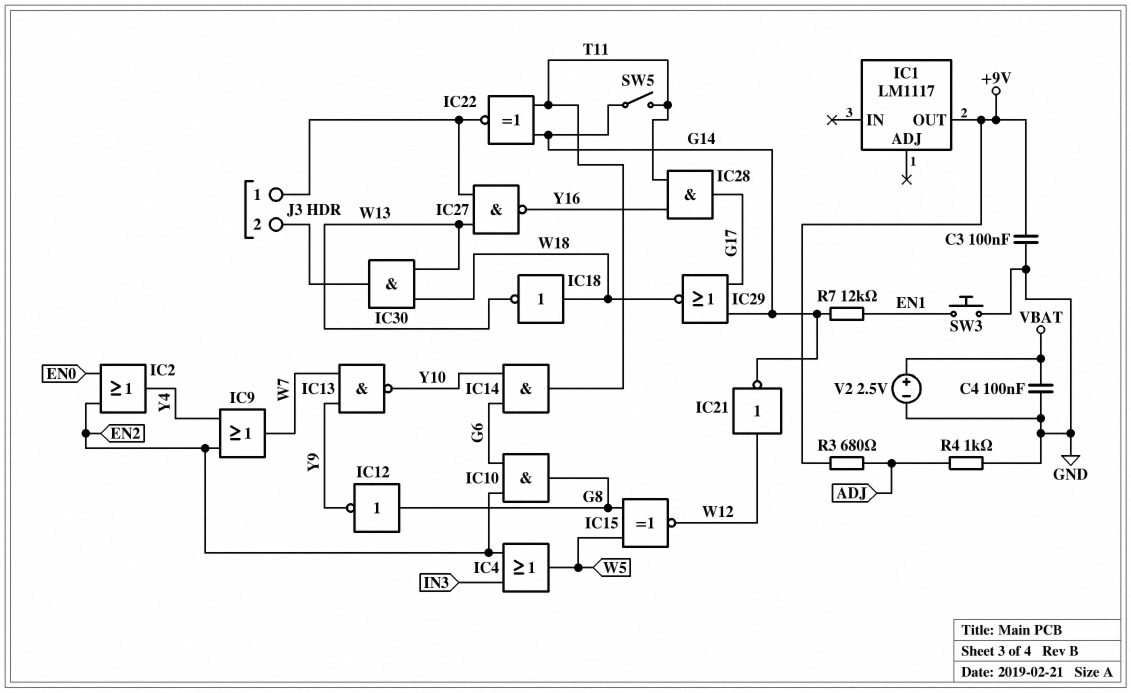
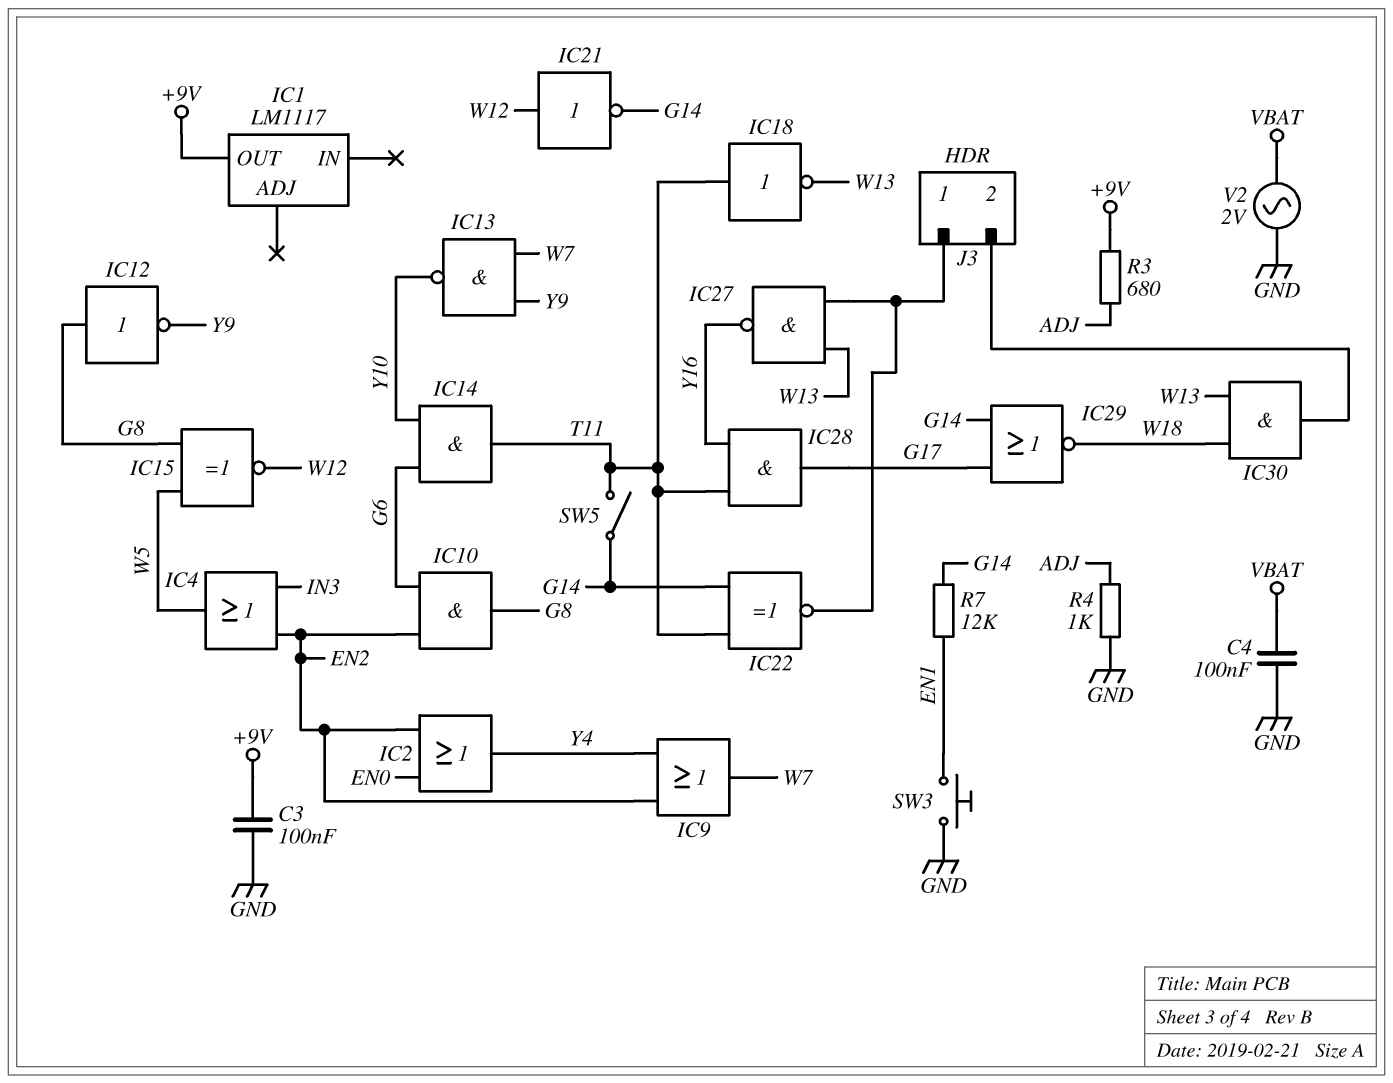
IC18: NOT (in W18, out W13) -> NOT (in T11, out W13)
V2: 2.5V (plus VBAT, minus GND) -> AC 2V (GND, VBAT)

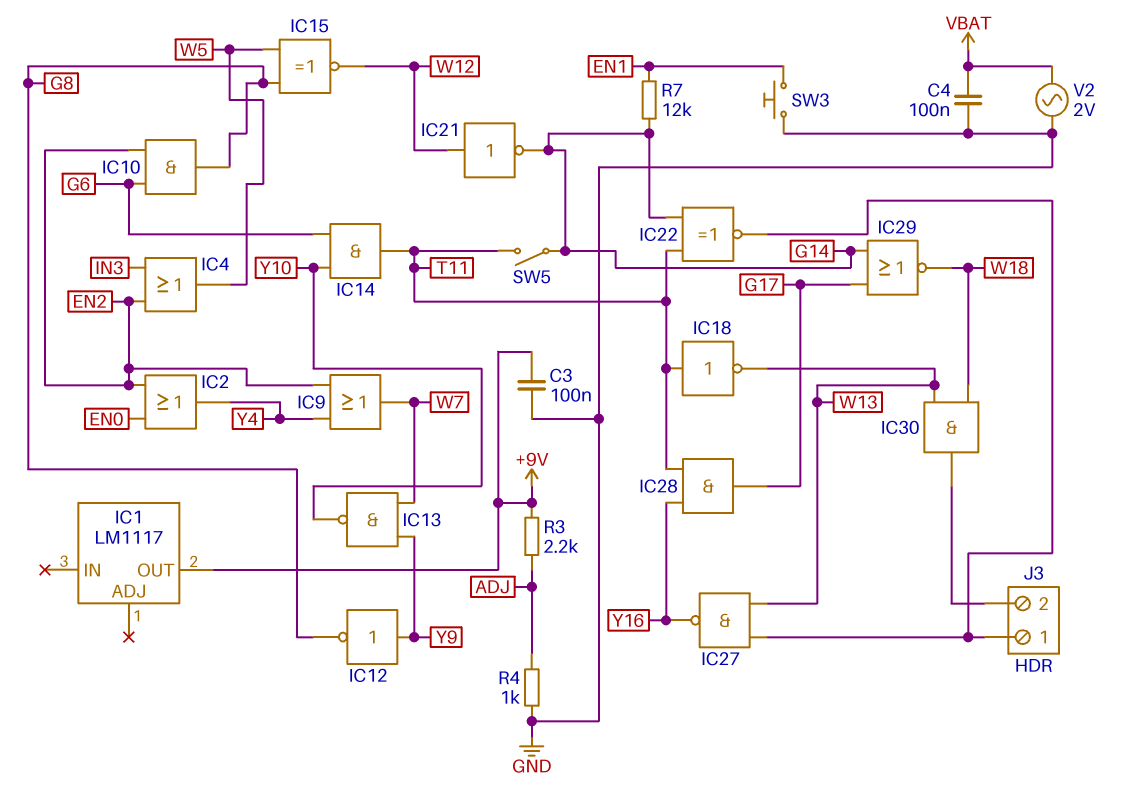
IC12: NOT (in G8, out Y9) -> NOT (in Y9, out G8)
R3: 680 (+9V, ADJ) -> 2.2k (+9V, ADJ)

